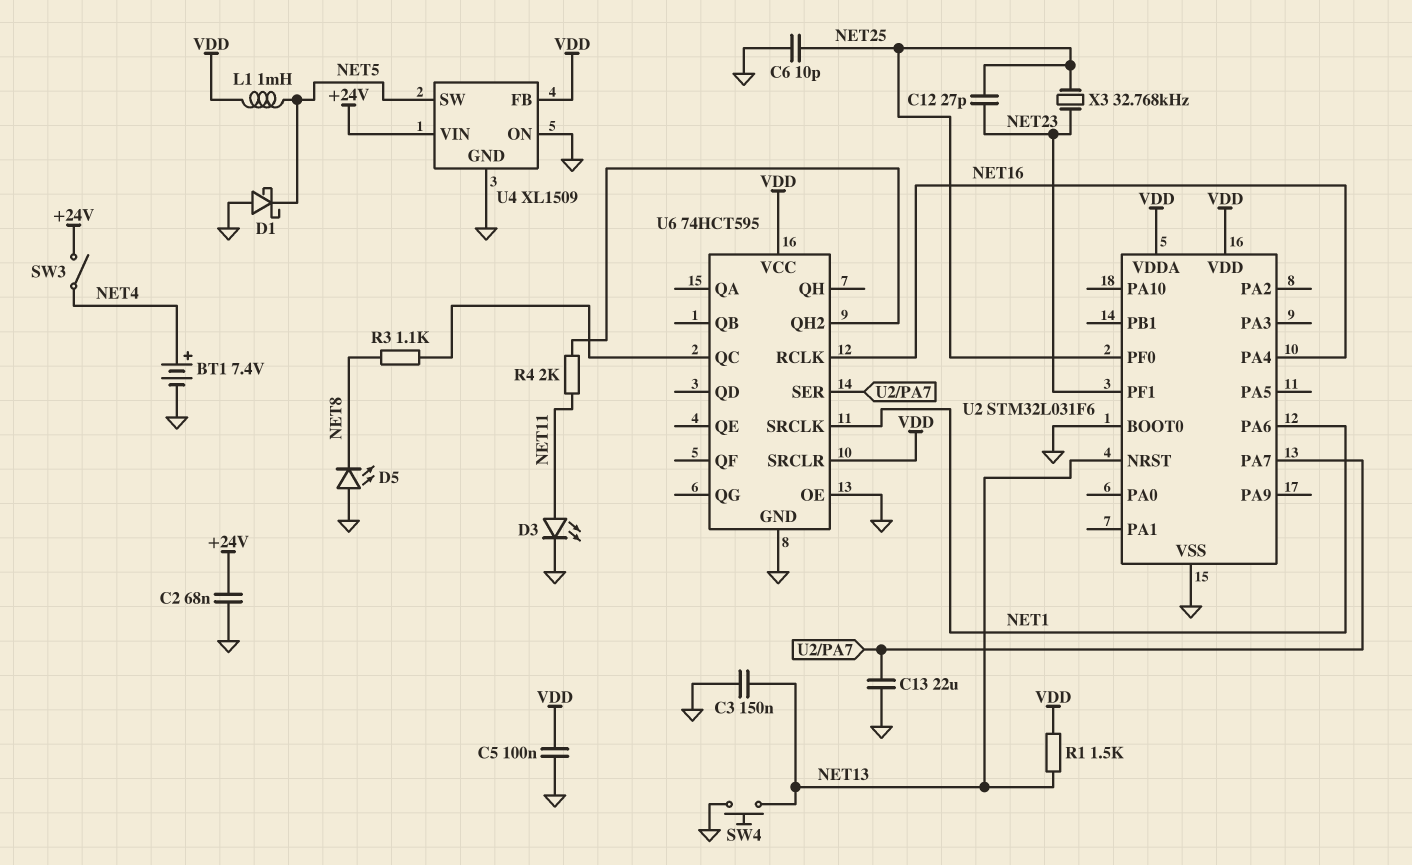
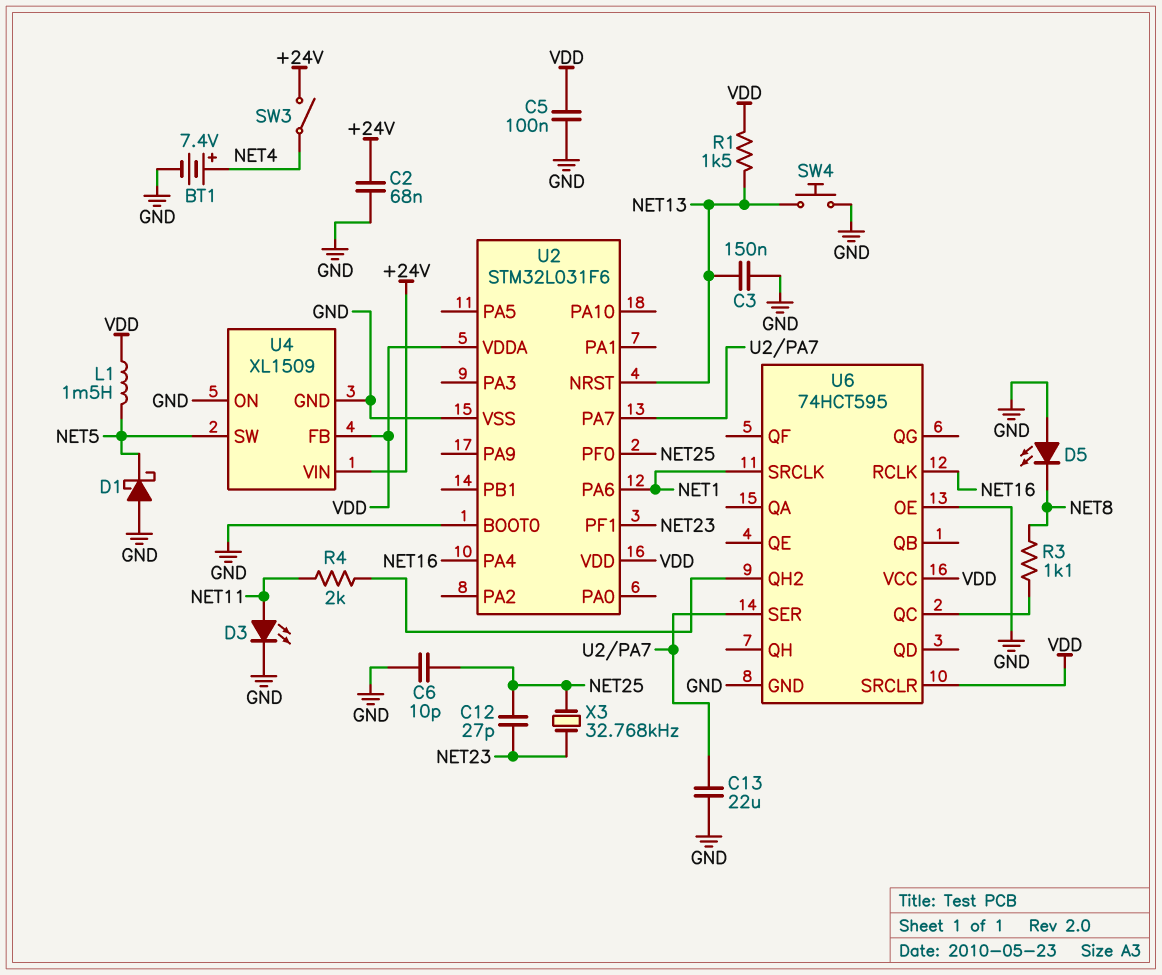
L1: 1mH (NET5, VDD) -> 1.5mH (NET5, VDD)

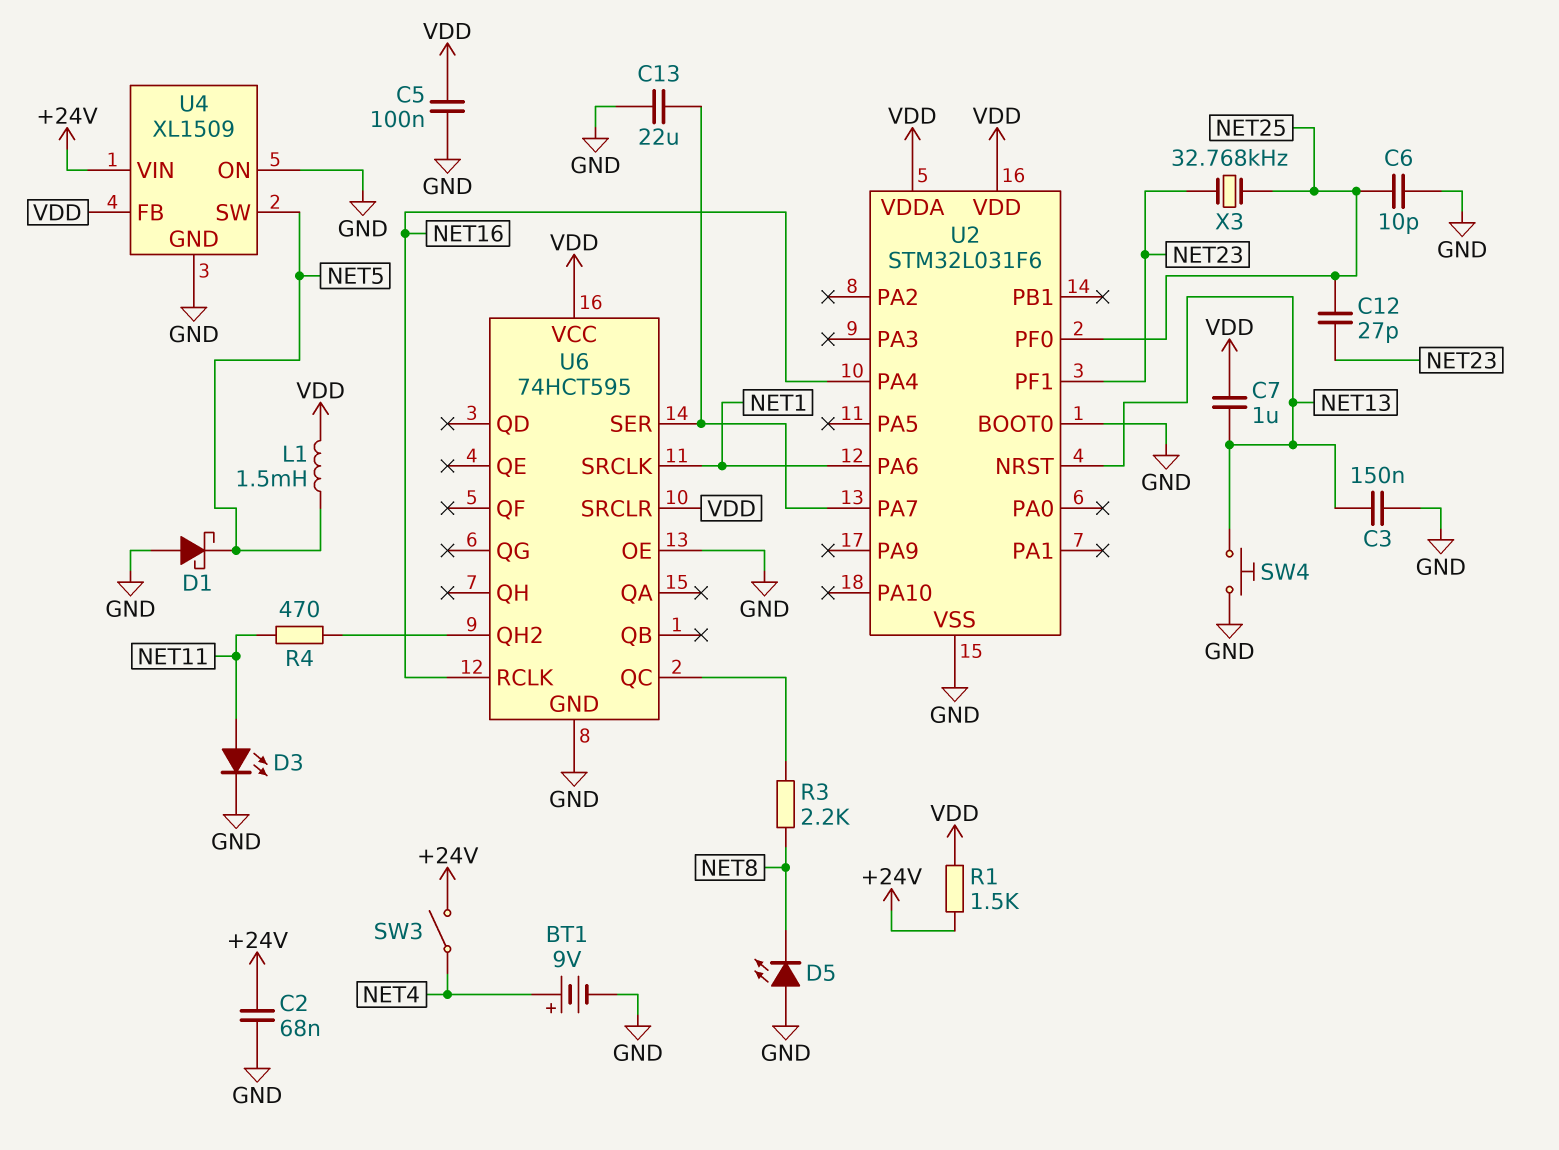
BT1: 7.4V (plus NET4, minus GND) -> 9V (plus NET4, minus GND)
C7: none -> 1uF (NET13, VDD)
R1: 1.5k (NET13, VDD) -> 1.5k (+24V, VDD)
R3: 1.1k (NET8, U6/QC) -> 2.2k (NET8, U6/QC)
R4: 2k (NET11, U6/QH2) -> 470 (NET11, U6/QH2)

